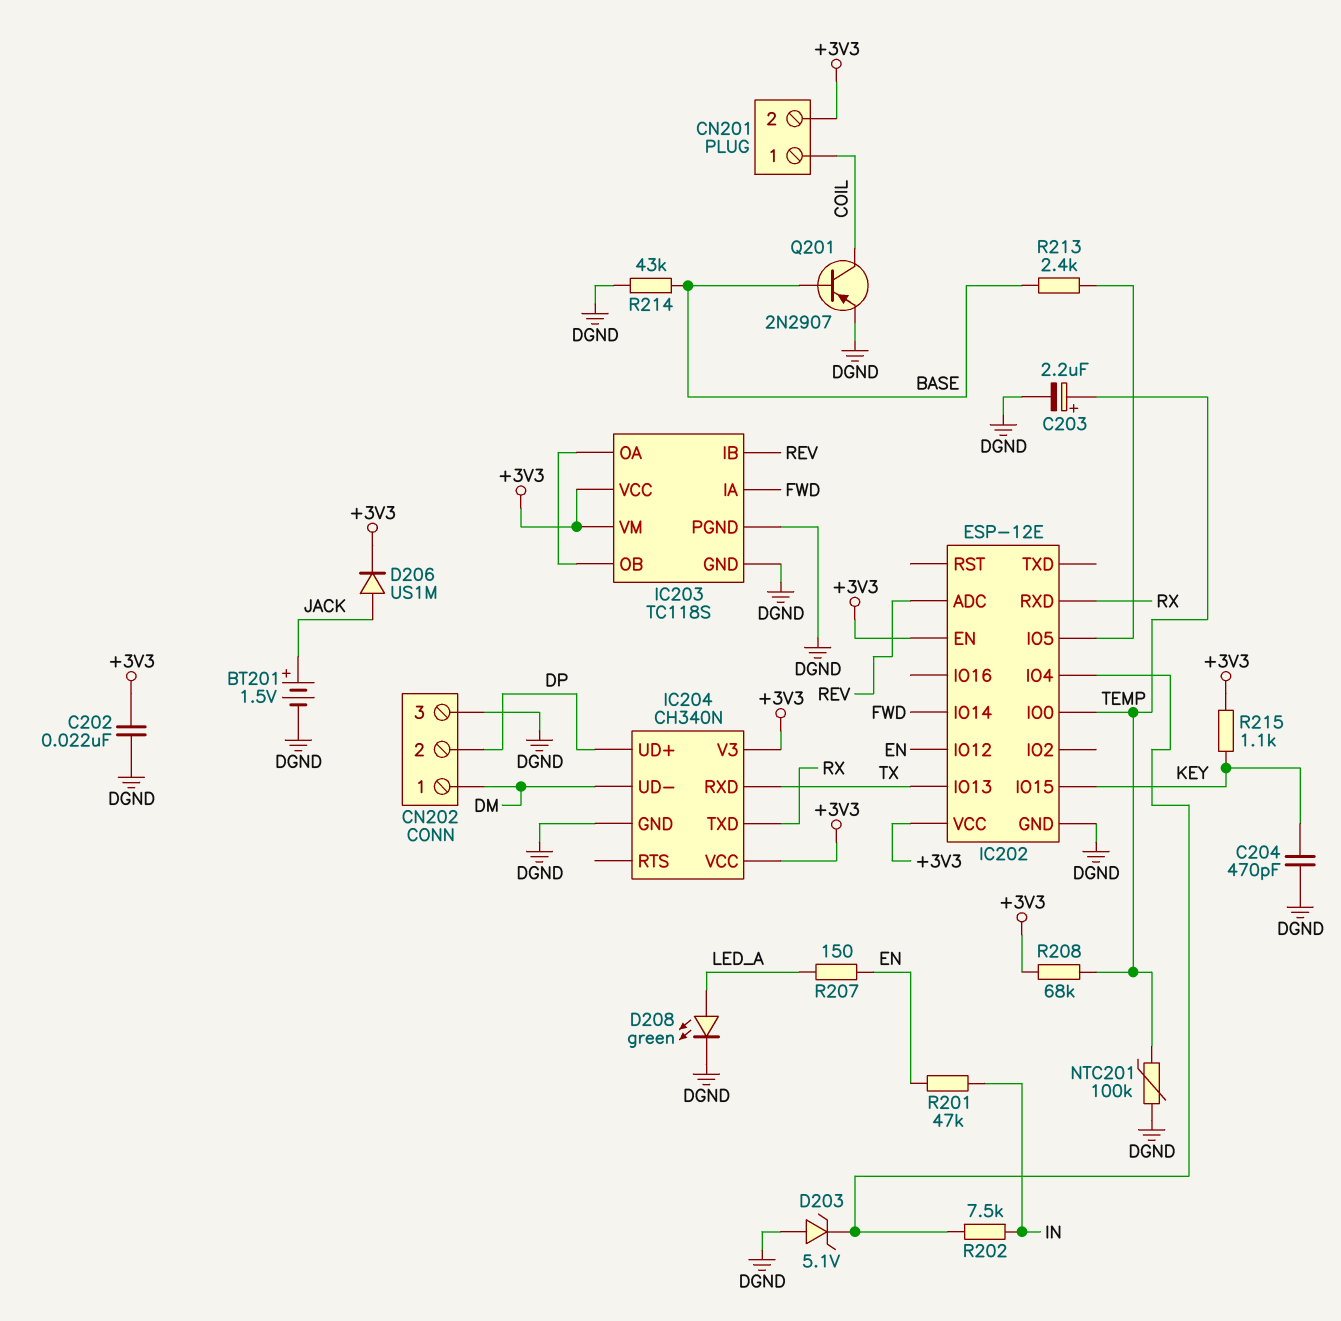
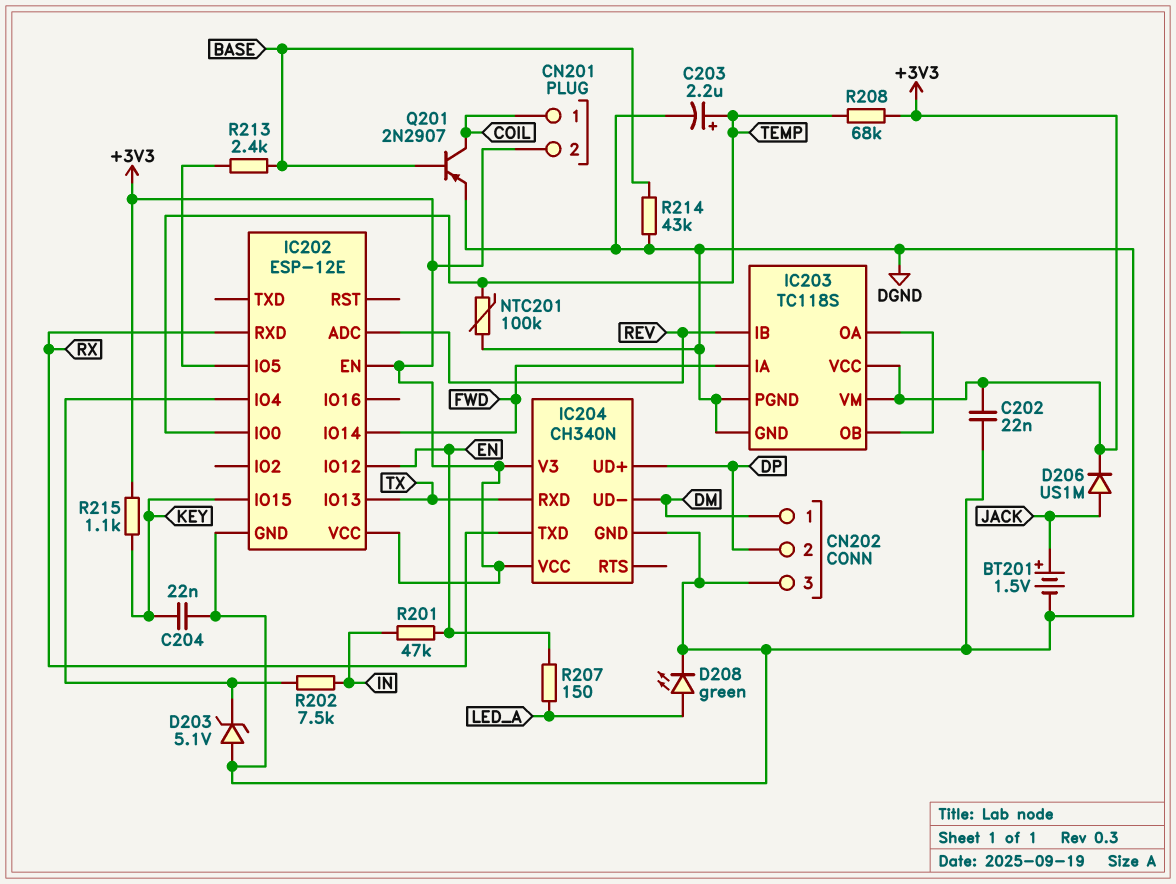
C204: 470pF (DGND, KEY) -> 22nF (DGND, KEY)

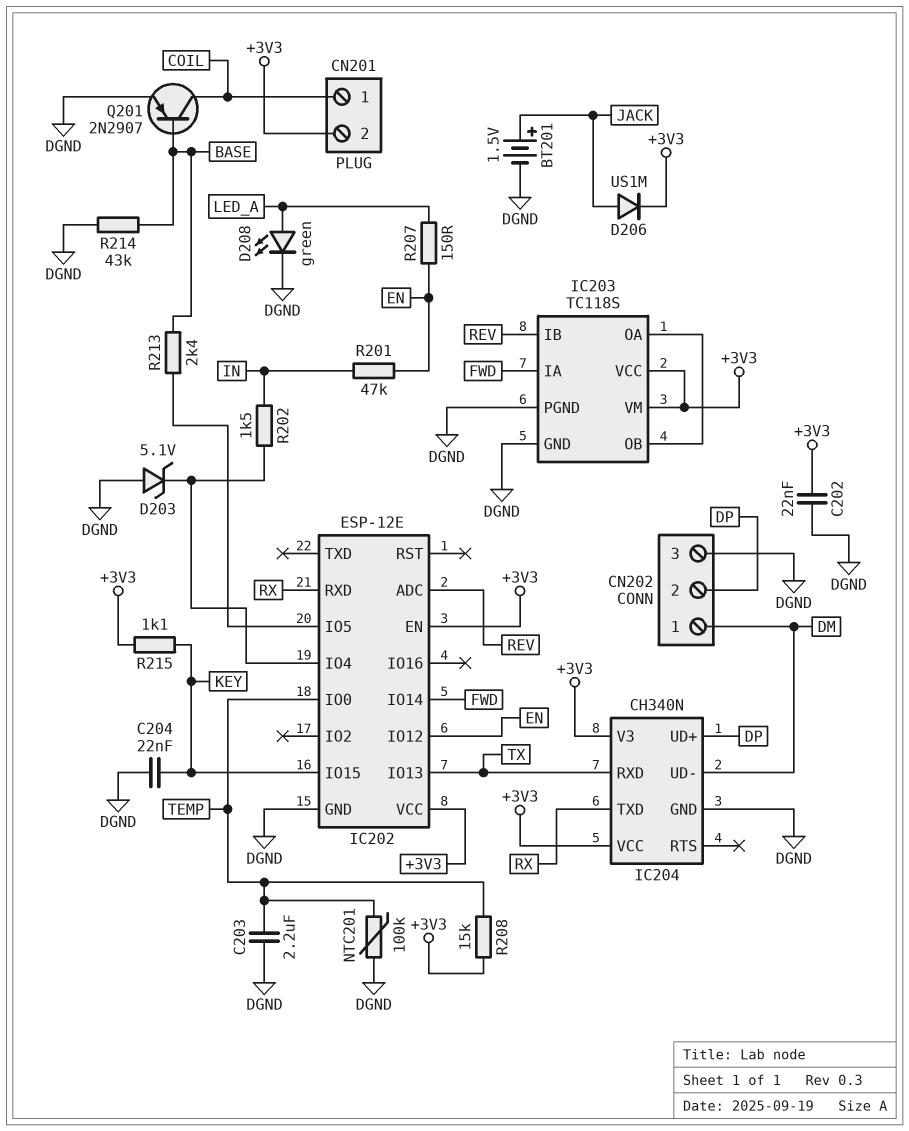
C203: 2.2uF (plus TEMP, minus DGND) -> 2.2uF (DGND, TEMP)
R202: 7.5k (IC202/IO4, IN) -> 1.5k (IC202/IO4, IN)
R208: 68k (+3V3, TEMP) -> 15k (+3V3, TEMP)

